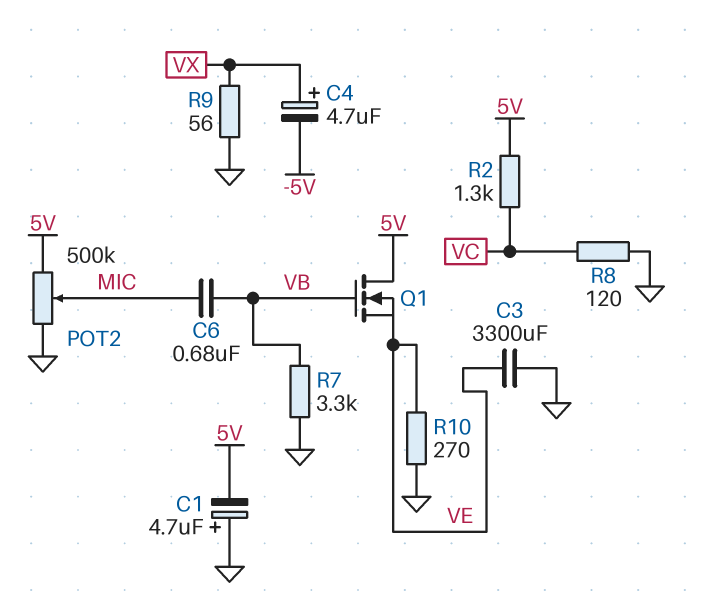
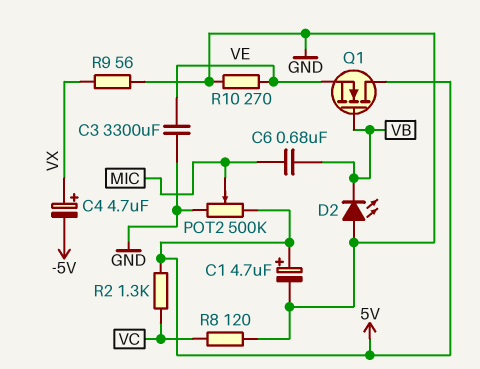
C1: 4.7uF (plus GND, minus 5V) -> 4.7uF (plus 5V, minus GND)
D2: none -> LED (A GND, K VB)
R7: 3.3k (GND, VB) -> none

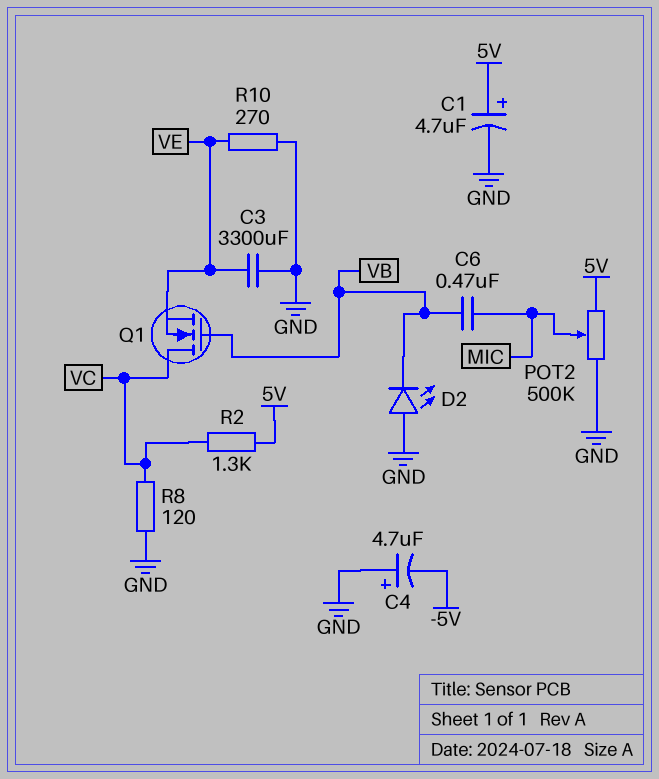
C4: 4.7uF (plus VX, minus -5V) -> 4.7uF (plus GND, minus -5V)
C6: 680nF (MIC, VB) -> 470nF (MIC, VB)
Q1: NMOS (G VB, D 5V, S VE) -> NMOS (G VB, D VC, S VE)
R9: 56 (GND, VX) -> none

